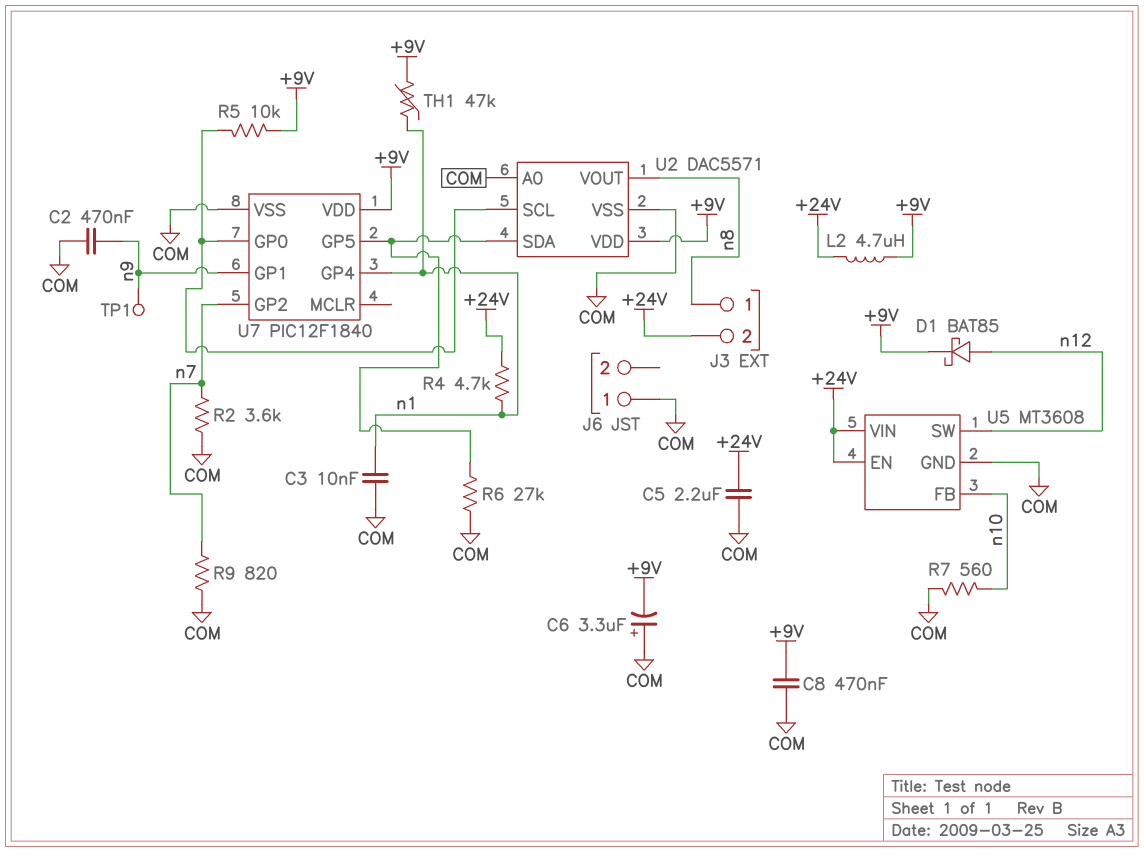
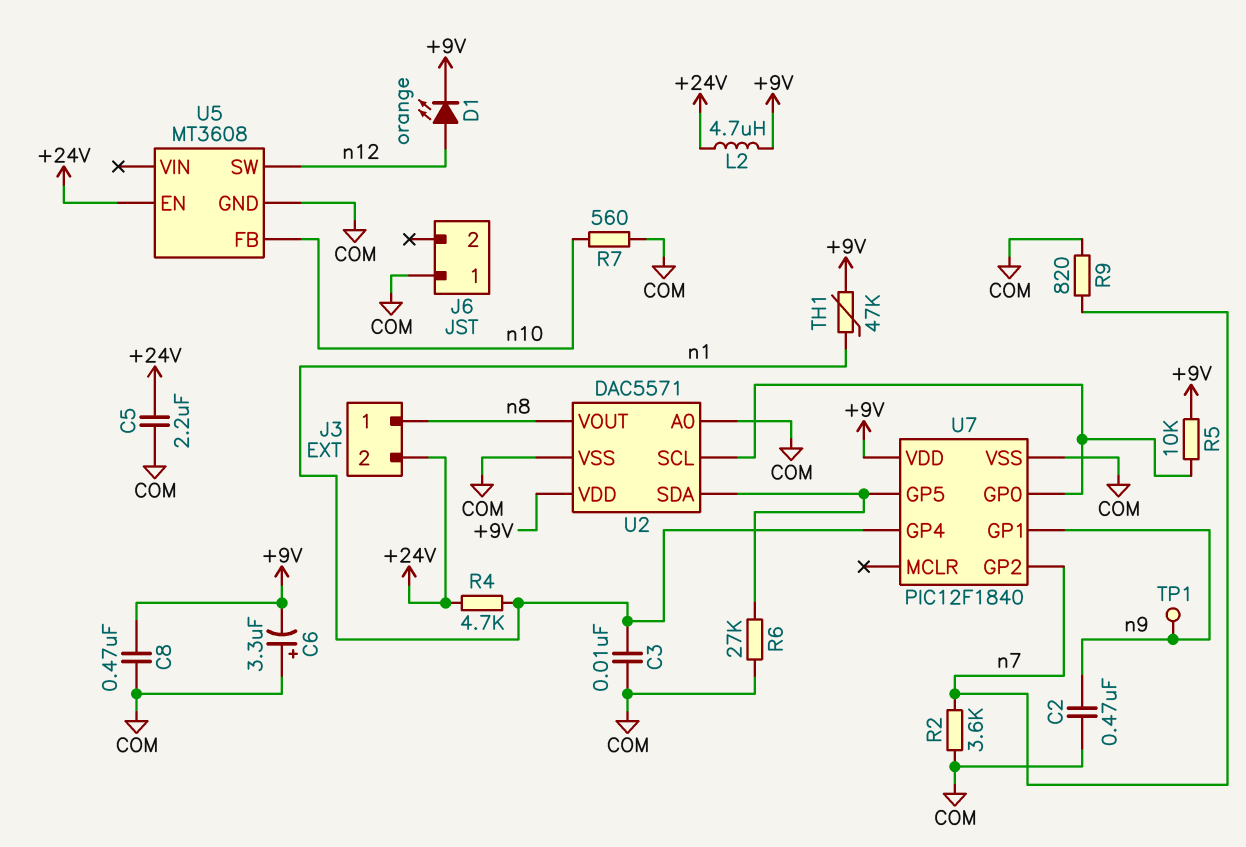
D1: schottky BAT85 (A n12, K +9V) -> LED orange (A n12, K +9V)
U5 pin VIN: +24V -> none

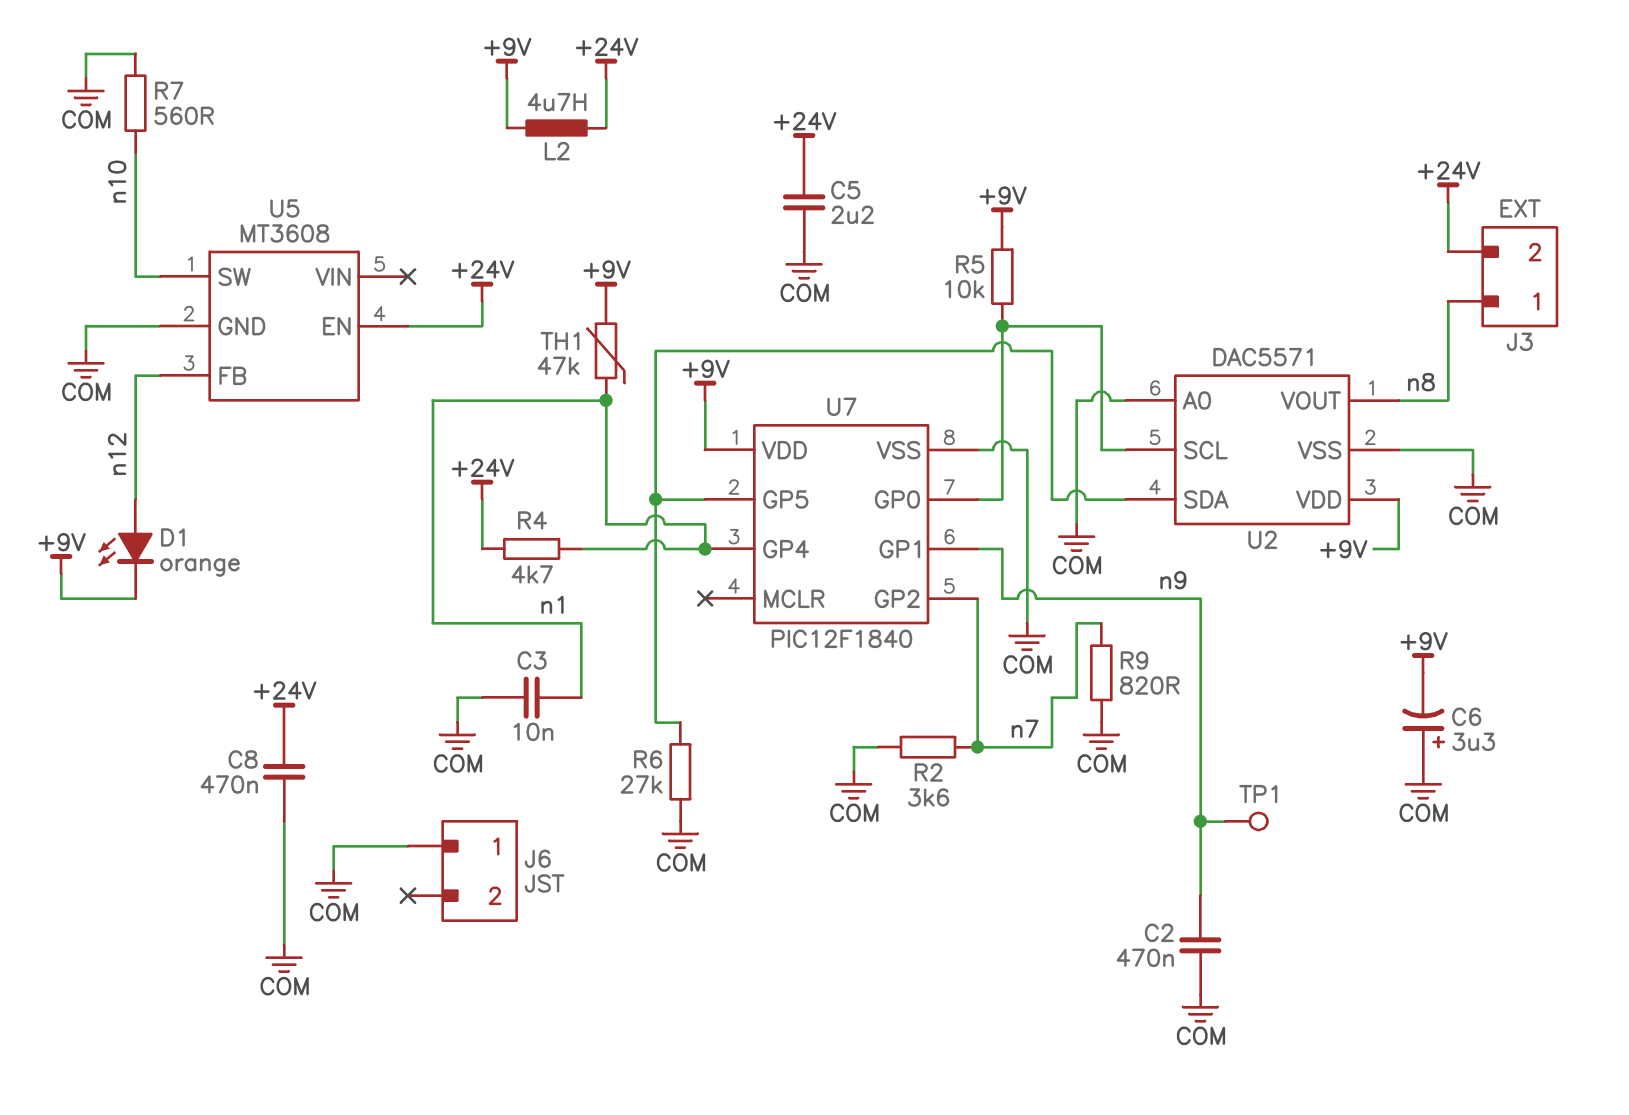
C8: 470nF (+9V, COM) -> 470nF (+24V, COM)
U5 pin FB: n10 -> n12
U5 pin SW: n12 -> n10

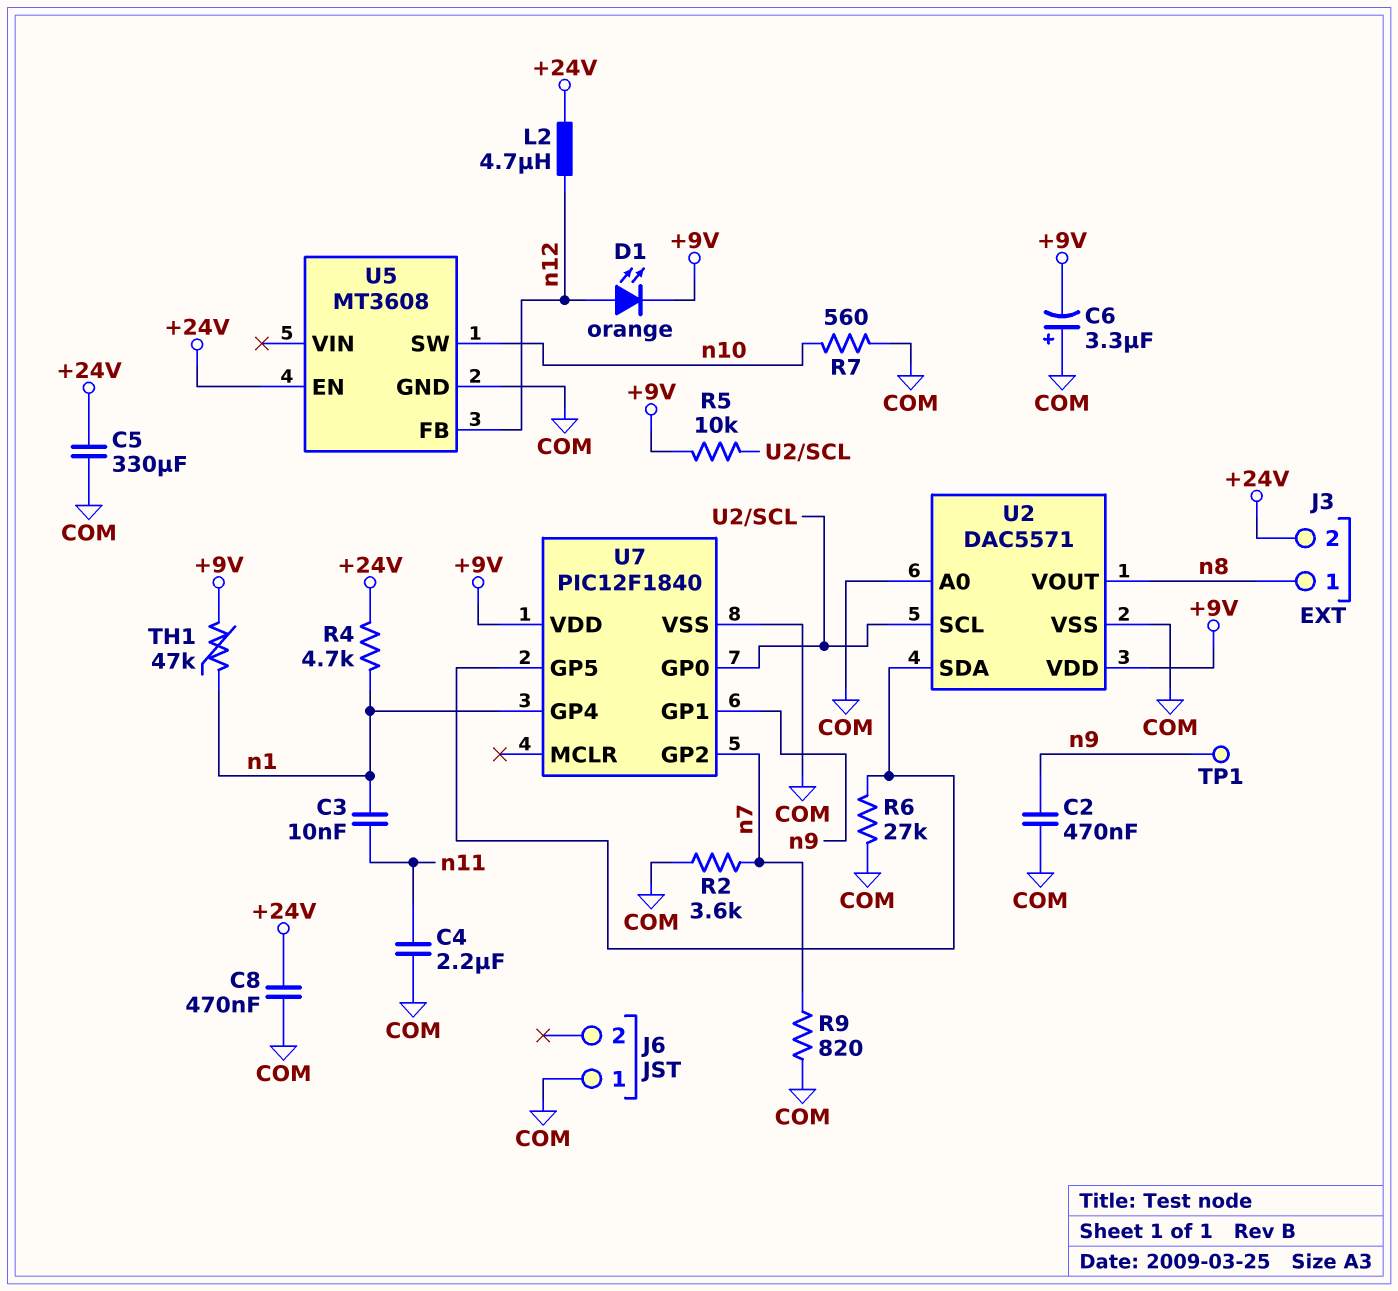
C3: 10nF (COM, n1) -> 10nF (n1, n11)
C4: none -> 2.2uF (COM, n11)
C5: 2.2uF (+24V, COM) -> 330uF (+24V, COM)
L2: 4.7uH (+9V, +24V) -> 4.7uH (+24V, n12)

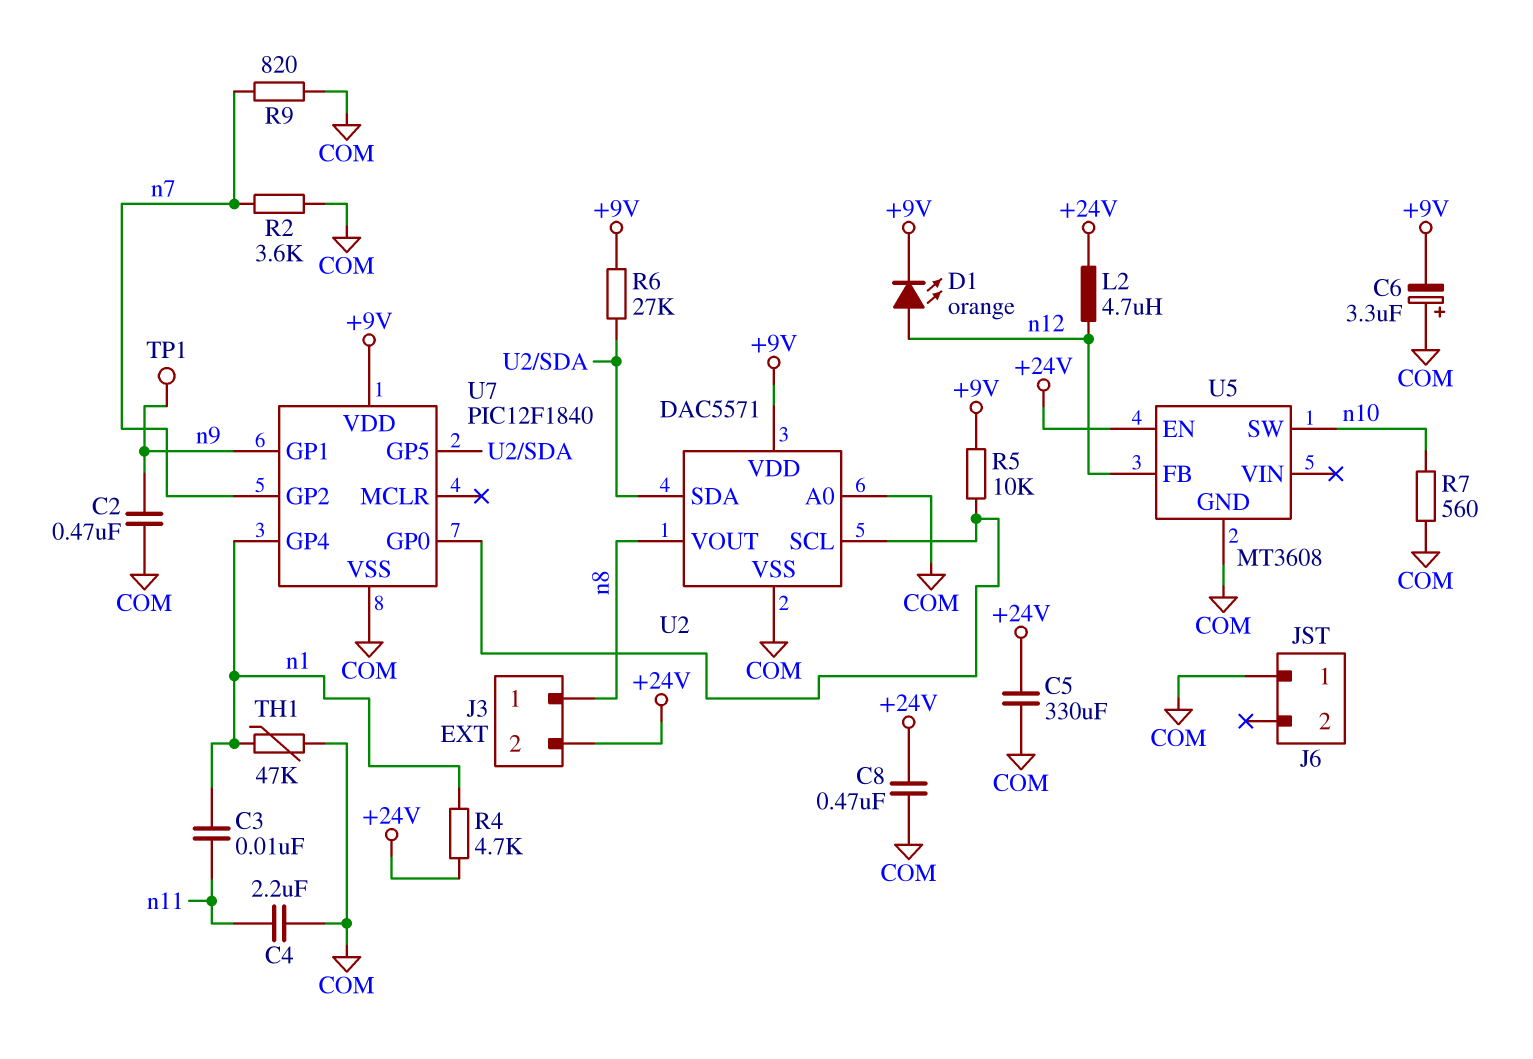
R6: 27k (COM, U2/SDA) -> 27k (+9V, U2/SDA)
TH1: 47k (+9V, n1) -> 47k (COM, n1)

